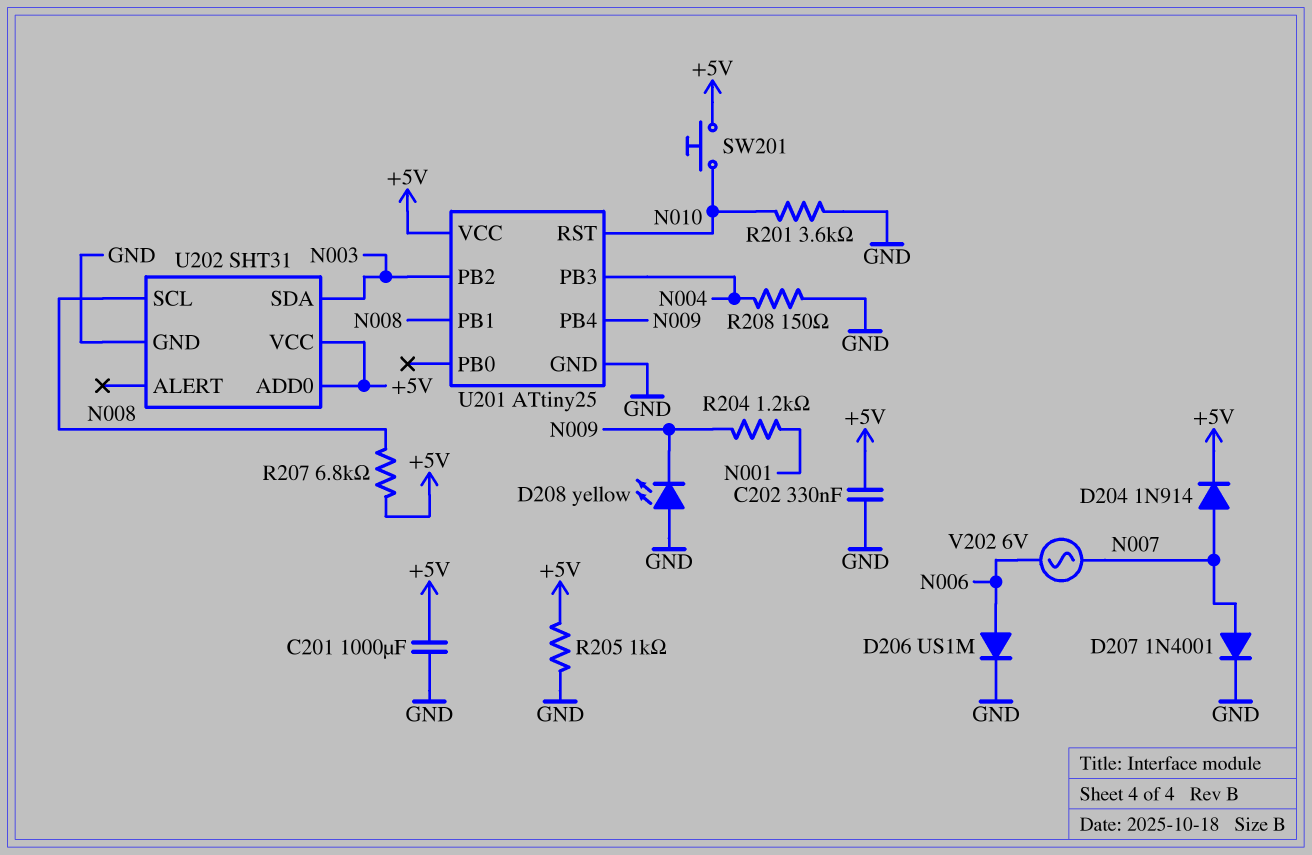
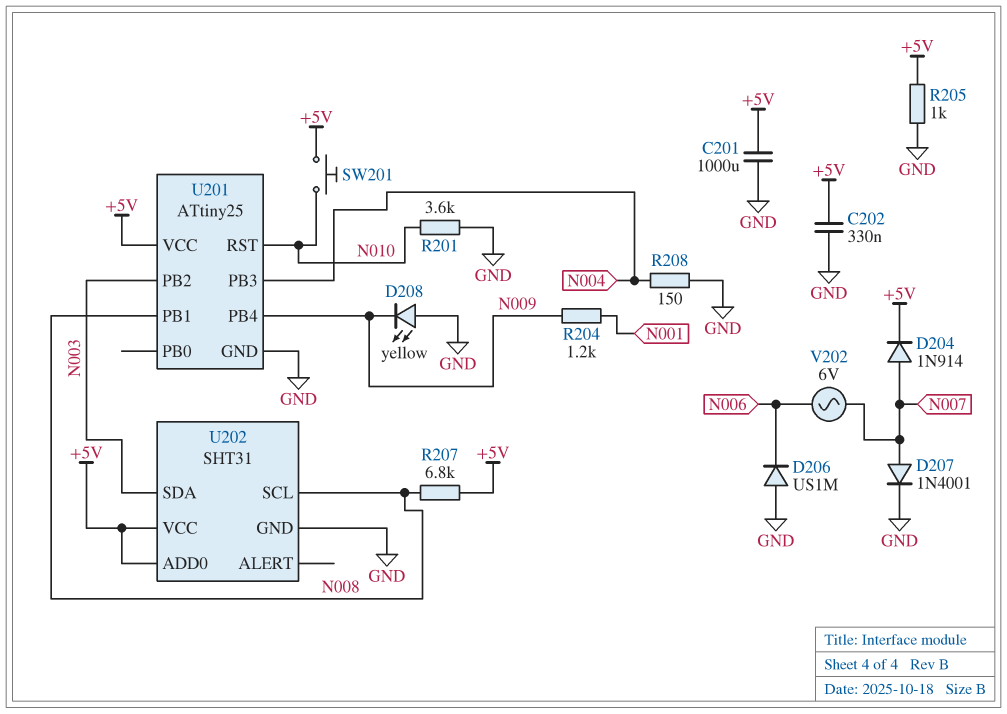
D206: diode US1M (A N006, K GND) -> diode US1M (A GND, K N006)

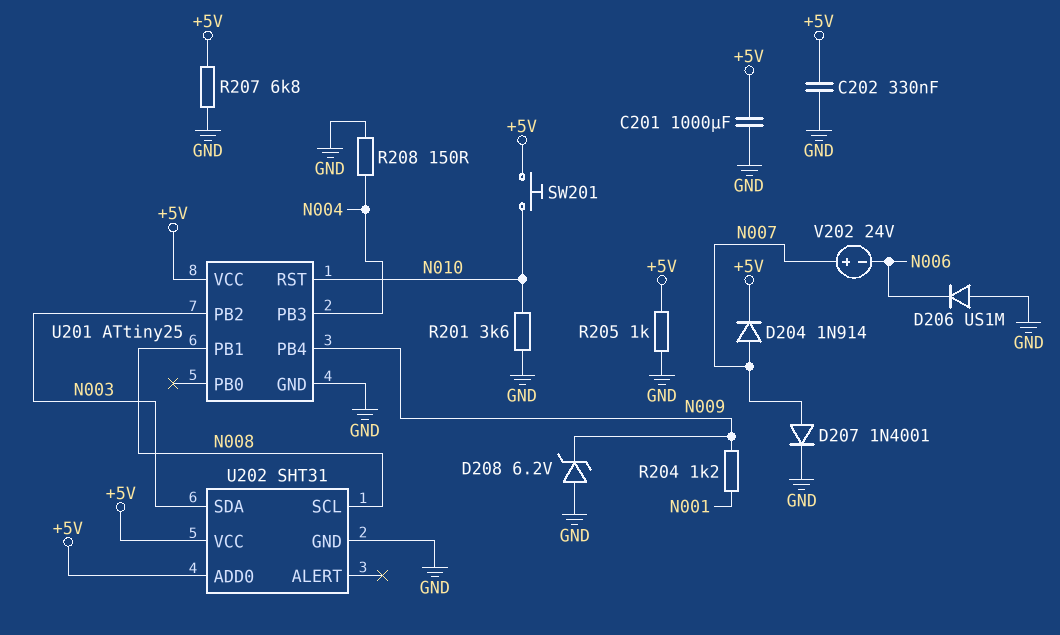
D208: LED yellow (A GND, K N009) -> zener 6.2V (A GND, K N009)
R207: 6.8k (+5V, N008) -> 6.8k (+5V, GND)
V202: AC 6V (N006, N007) -> 24V (plus N007, minus N006)

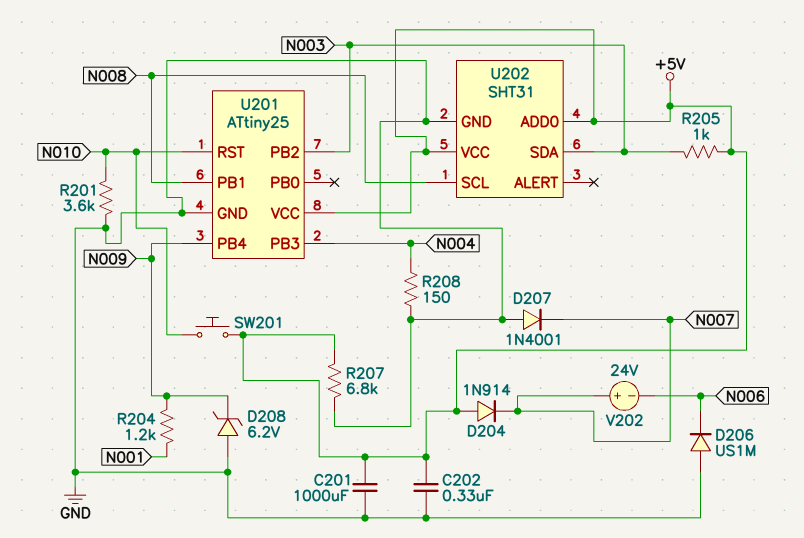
D204: diode 1N914 (A N007, K +5V) -> diode 1N914 (A +5V, K N007)
D207: diode 1N4001 (A N007, K GND) -> diode 1N4001 (A GND, K N007)
R205: 1k (+5V, GND) -> 1k (+5V, N003)

